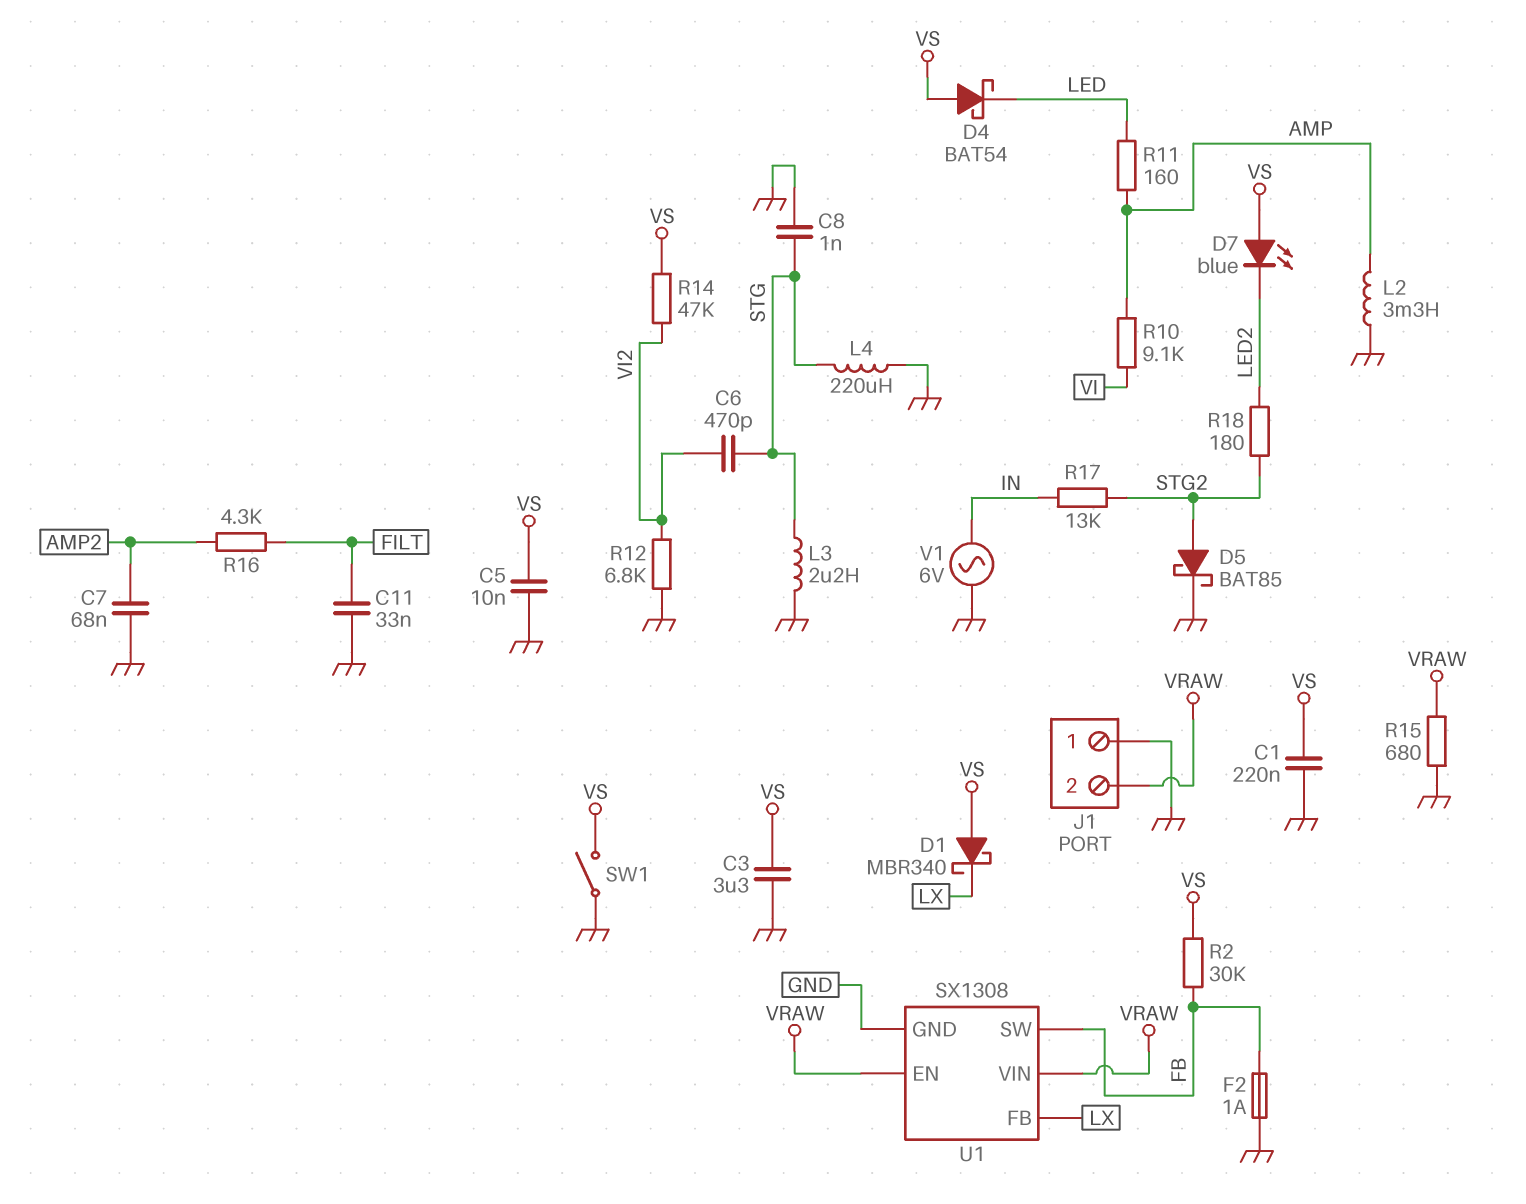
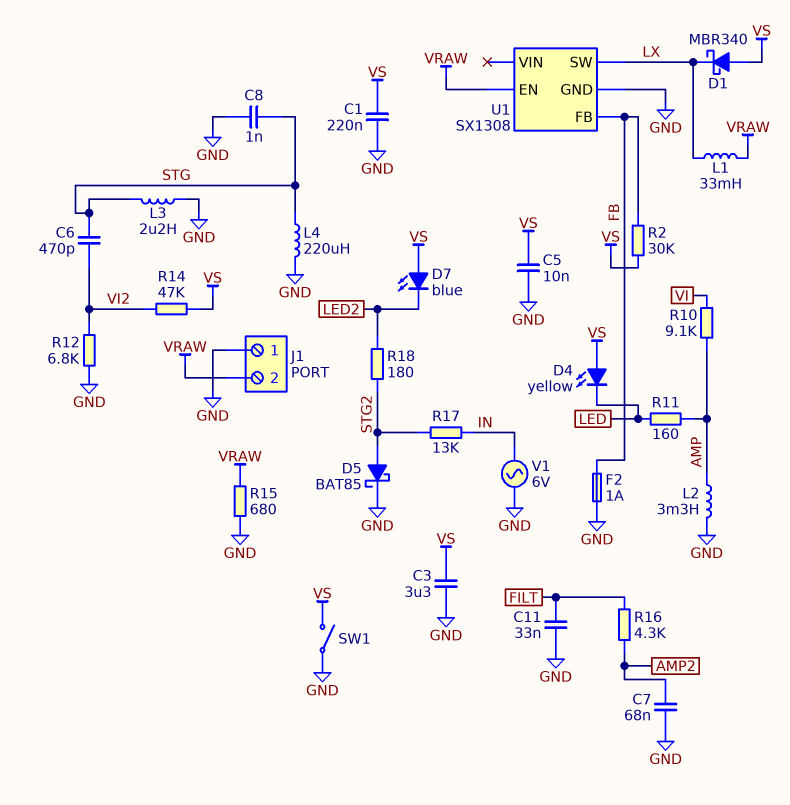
D4: schottky BAT54 (A VS, K LED) -> LED yellow (A VS, K LED)
L1: none -> 33mH (LX, VRAW)
U1 pin FB: LX -> FB
U1 pin SW: FB -> LX
U1 pin VIN: VRAW -> none

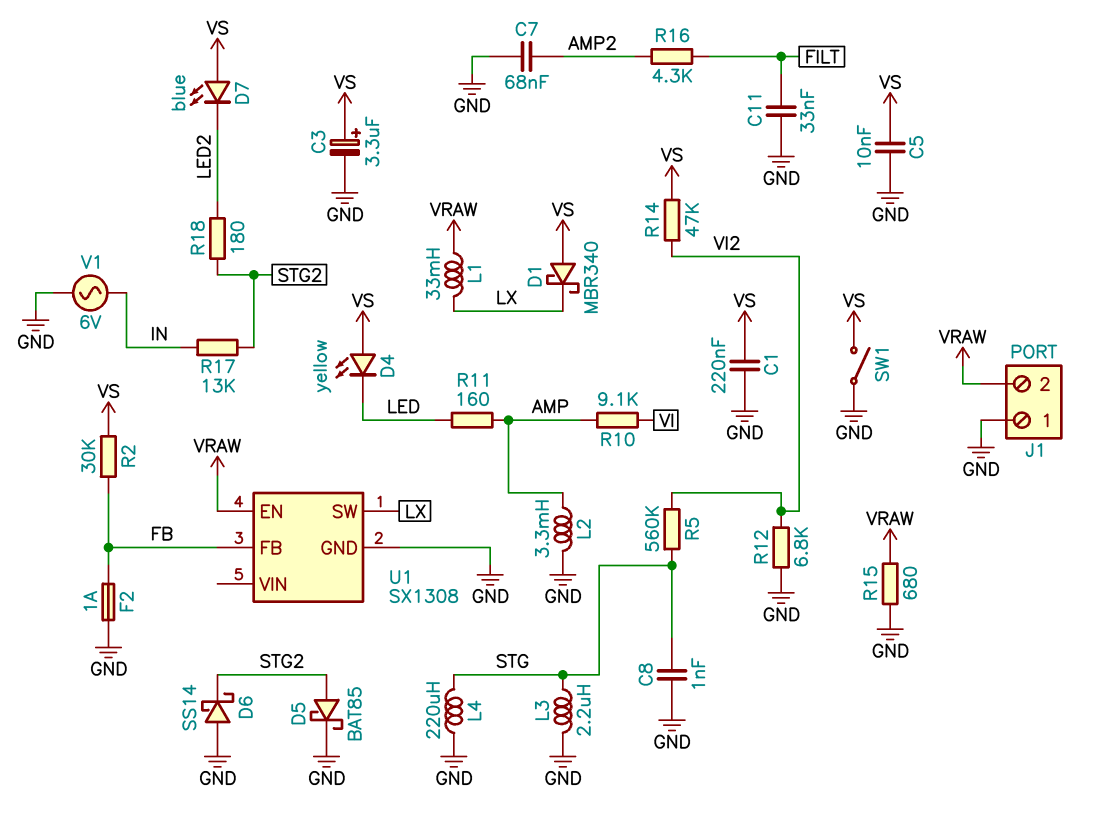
C3: 3.3uF (GND, VS) -> 3.3uF (plus VS, minus GND)
C6: 470pF (STG, VI2) -> none
D6: none -> schottky SS14 (A GND, K STG2)
R5: none -> 560k (STG, VI2)

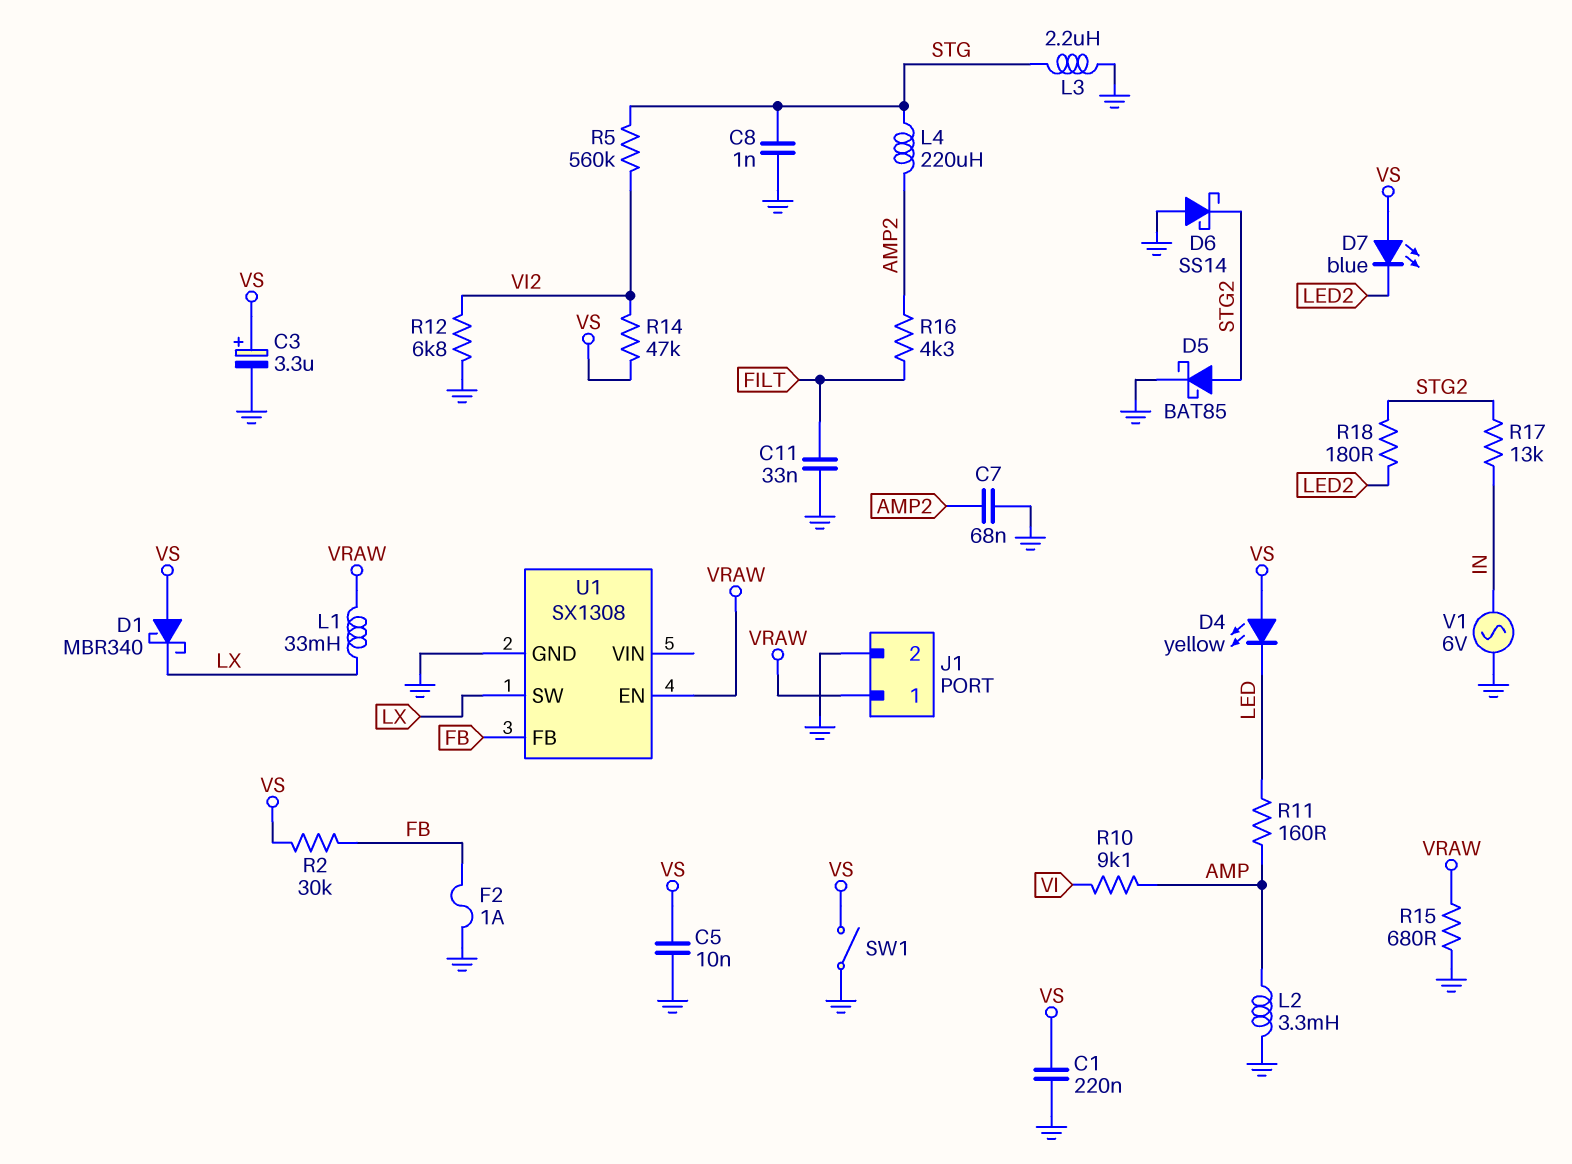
J1 pin 1: GND -> VRAW
J1 pin 2: VRAW -> GND
L4: 220uH (GND, STG) -> 220uH (AMP2, STG)

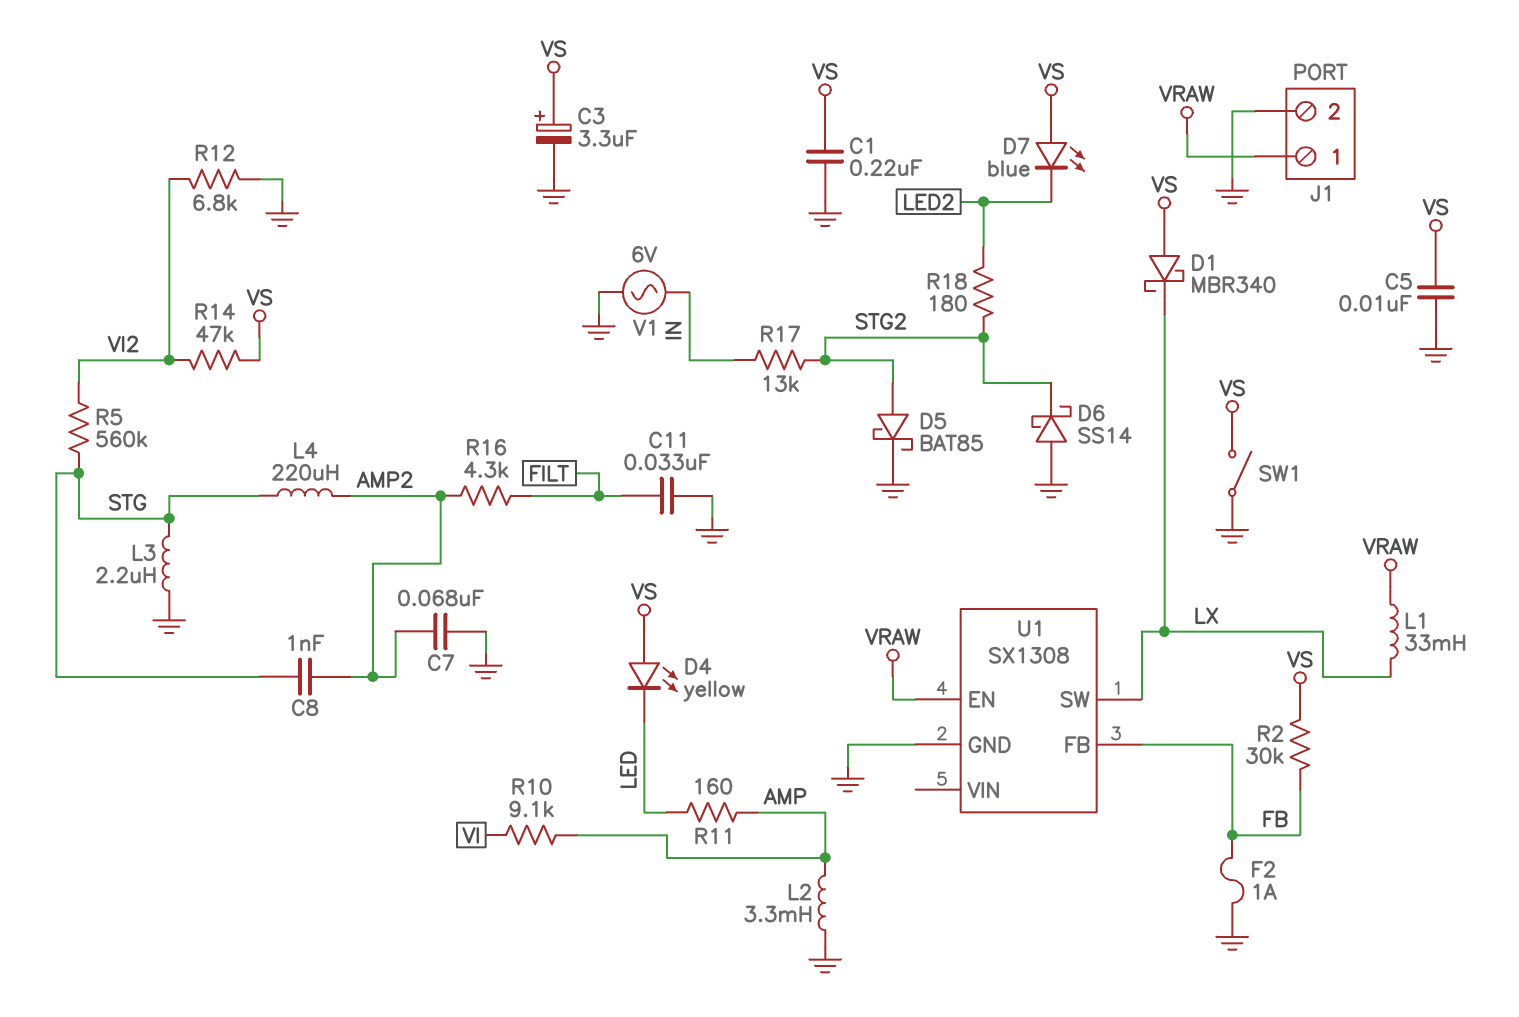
C8: 1nF (GND, STG) -> 1nF (AMP2, STG)
R15: 680 (GND, VRAW) -> none

